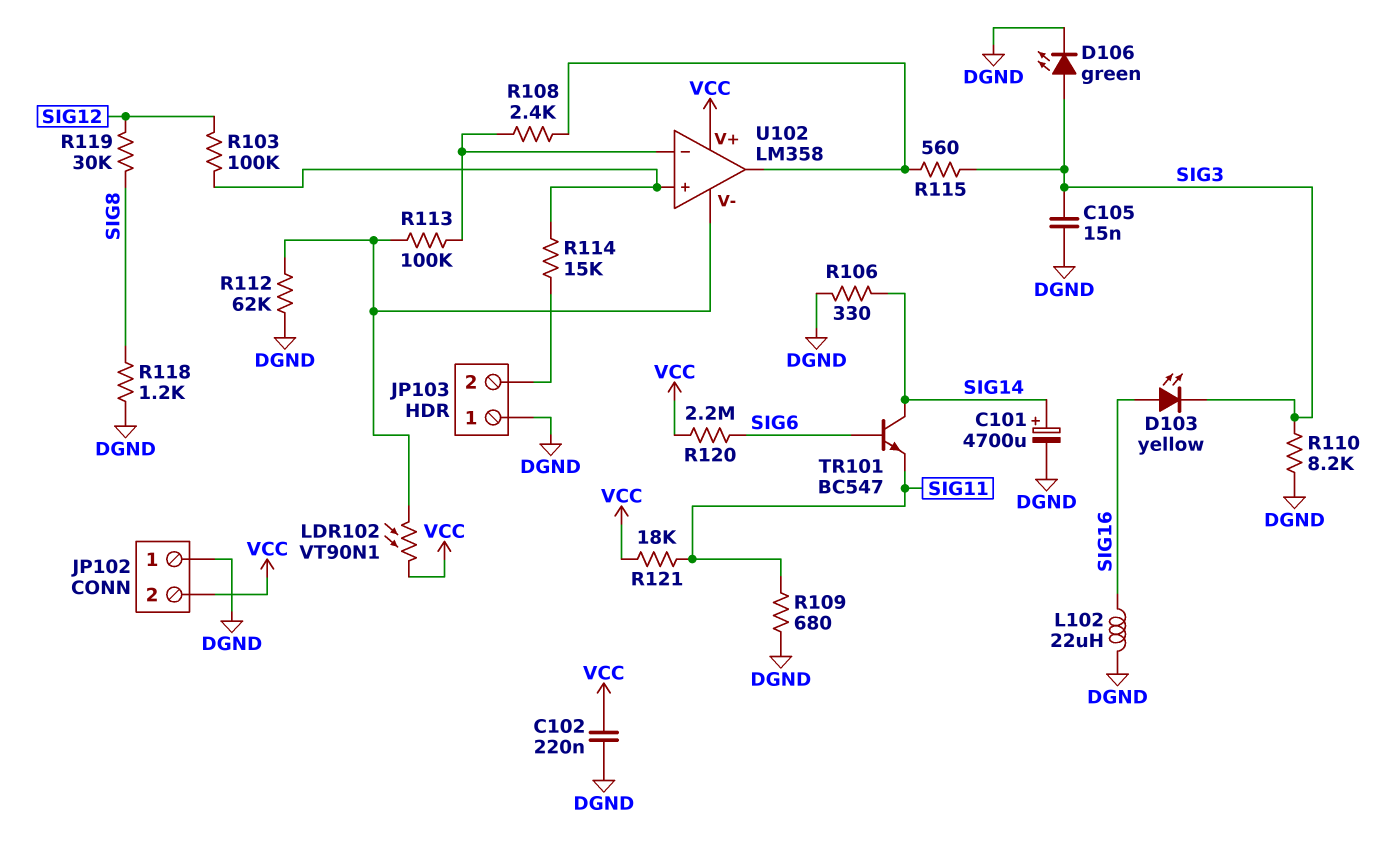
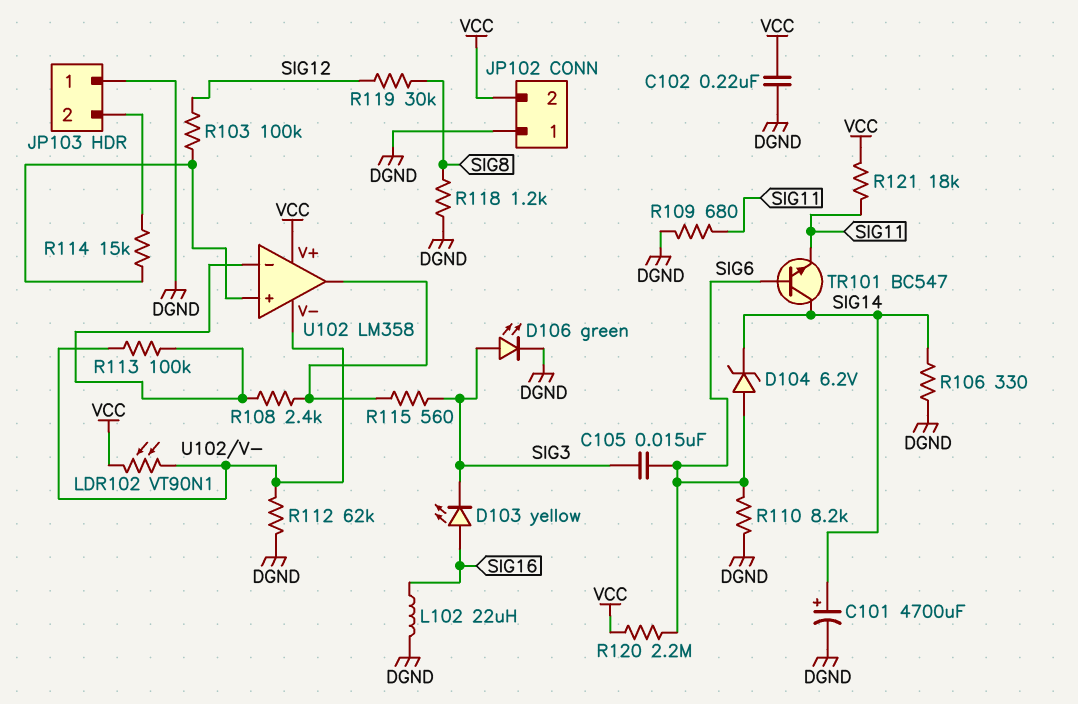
C105: 15nF (DGND, SIG3) -> 15nF (SIG3, SIG6)
D104: none -> zener 6.2V (A SIG6, K SIG14)
R110: 8.2k (DGND, SIG3) -> 8.2k (DGND, SIG6)

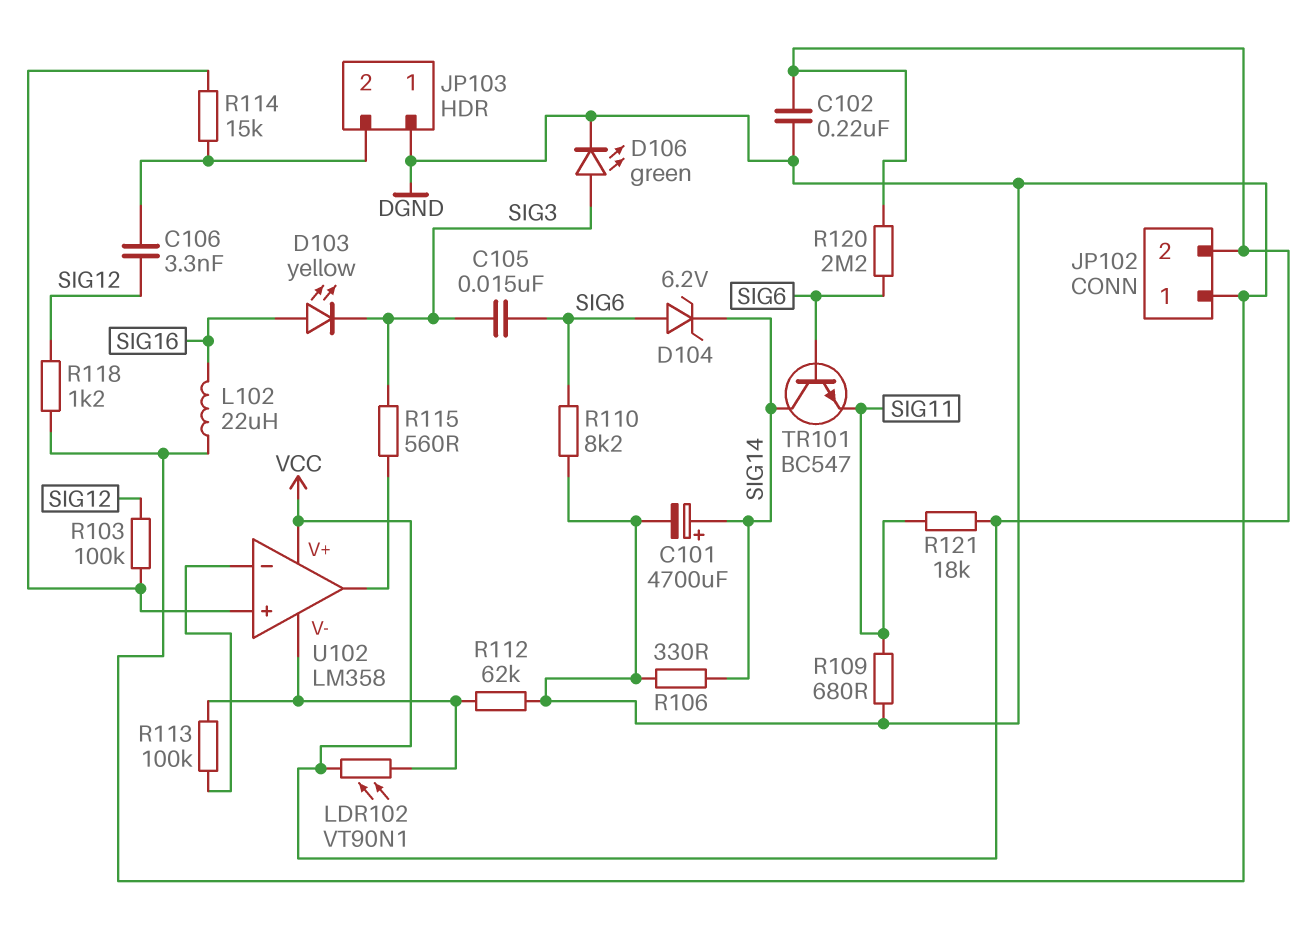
C106: none -> 3.3nF (JP103/2, SIG12)
R108: 2.4k (U102/in-, U102/out) -> none
R118: 1.2k (DGND, SIG8) -> 1.2k (DGND, SIG12)
R119: 30k (SIG8, SIG12) -> none

